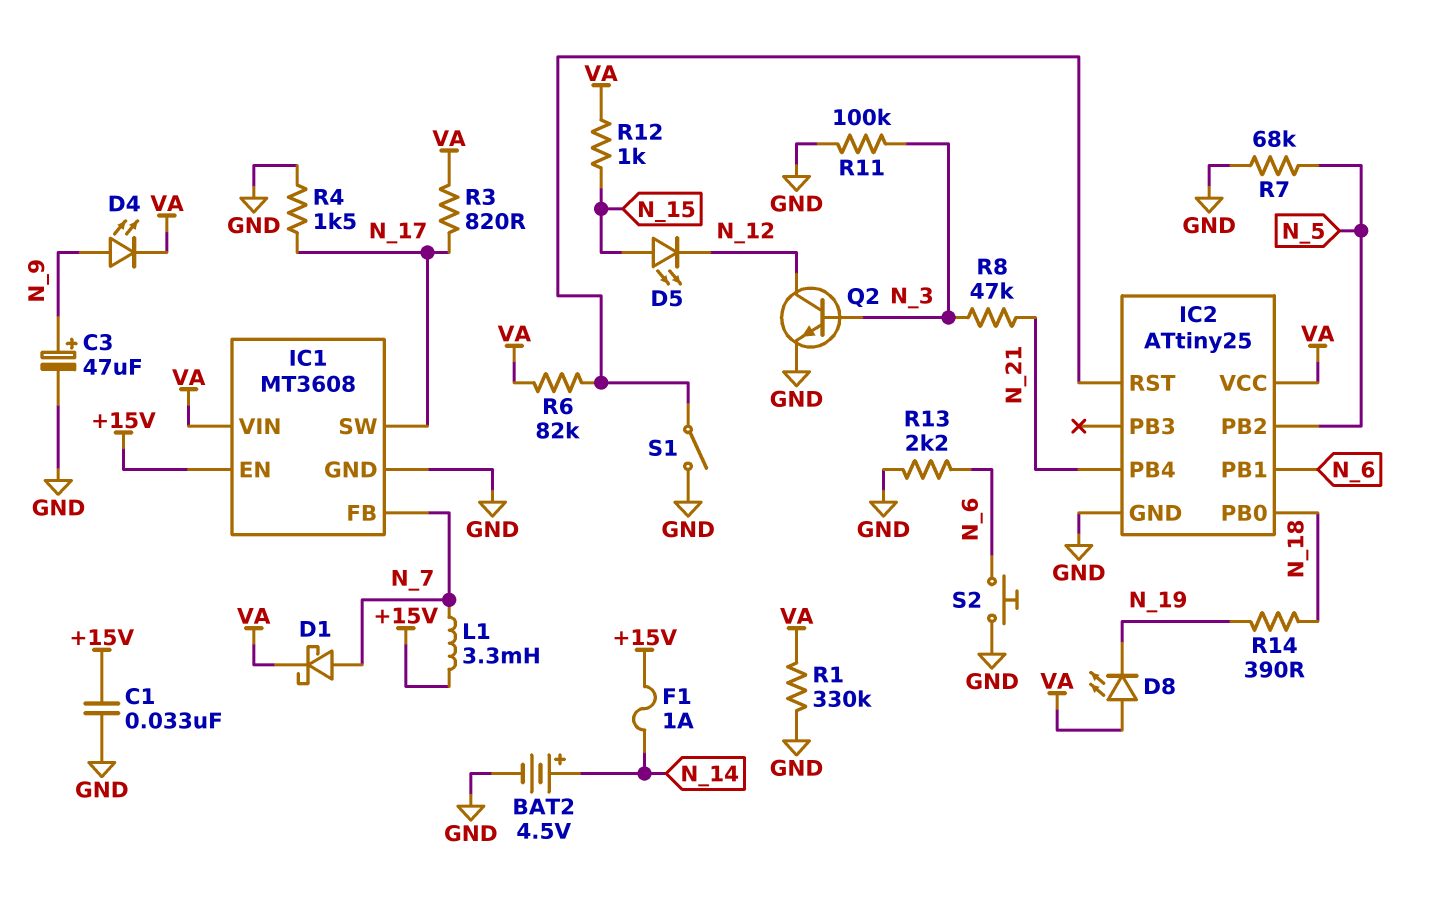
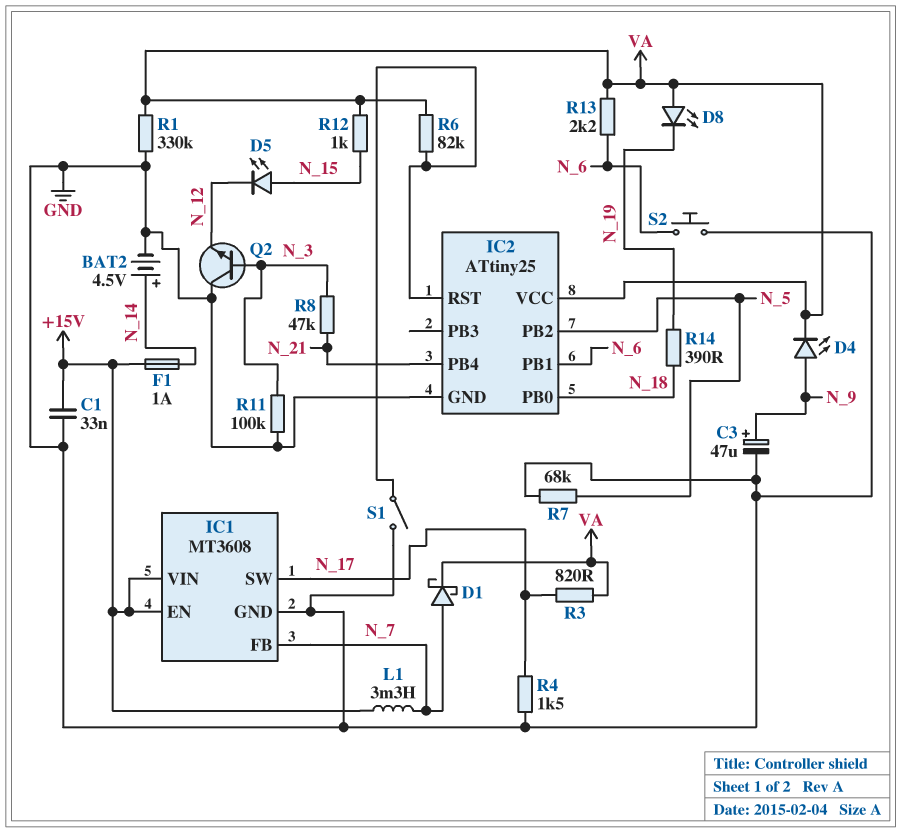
IC1 pin VIN: VA -> +15V
Q2: NPN (B N_3, C N_12, E GND) -> NPN (B N_3, C GND, E N_12)
R13: 2.2k (GND, N_6) -> 2.2k (N_6, VA)

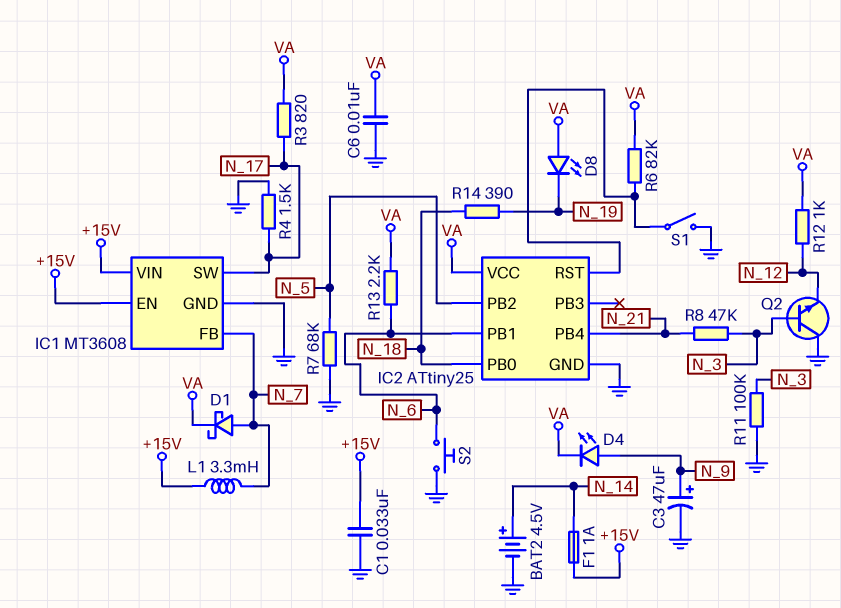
C6: none -> 10nF (GND, VA)
D5: LED (A N_15, K N_12) -> none
R1: 330k (GND, VA) -> none
R12: 1k (N_15, VA) -> 1k (N_12, VA)

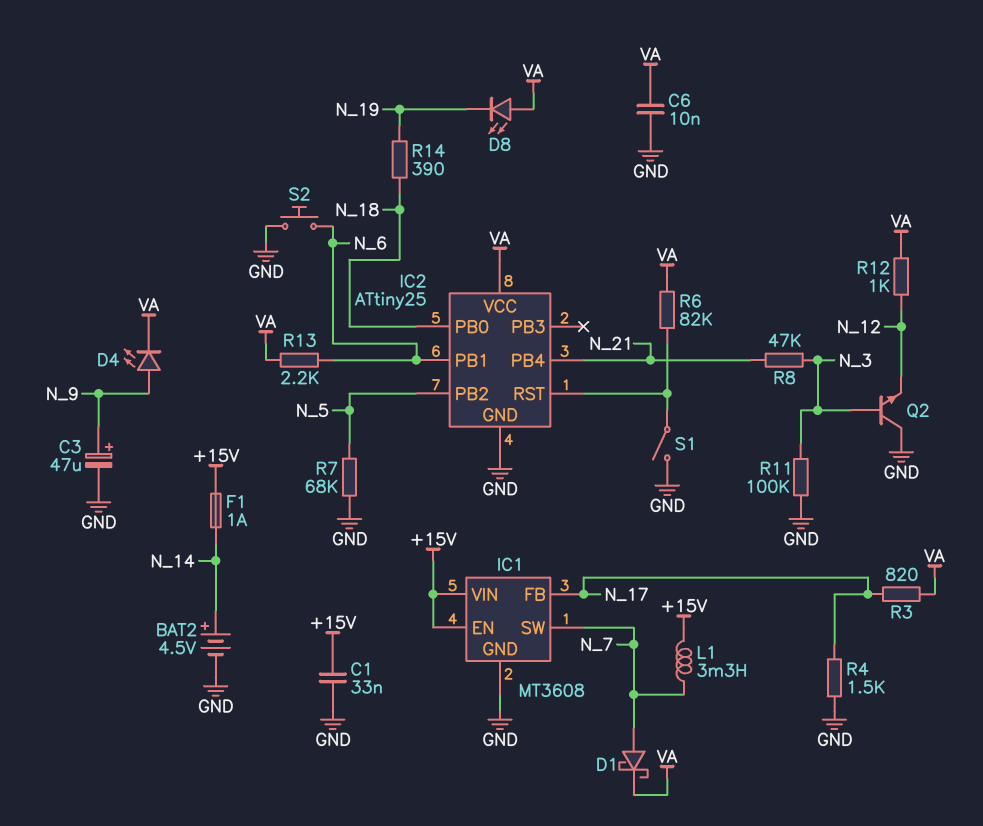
IC1 pin FB: N_7 -> N_17
IC1 pin SW: N_17 -> N_7

